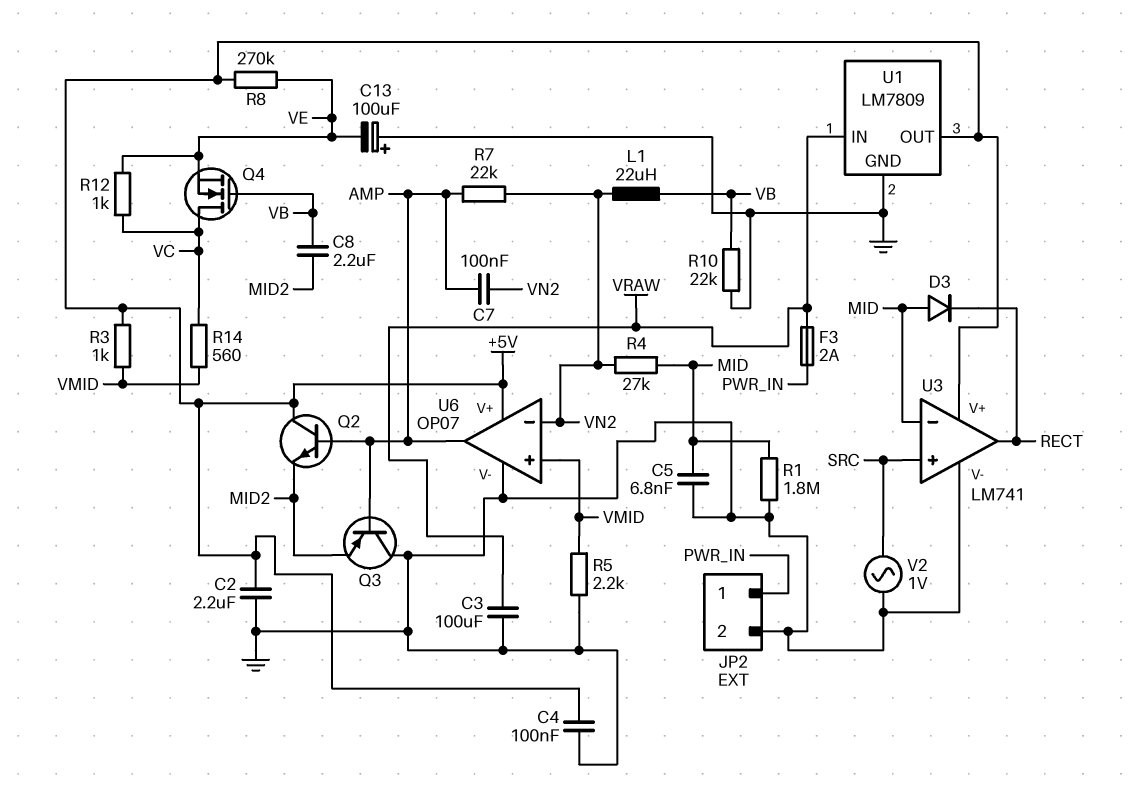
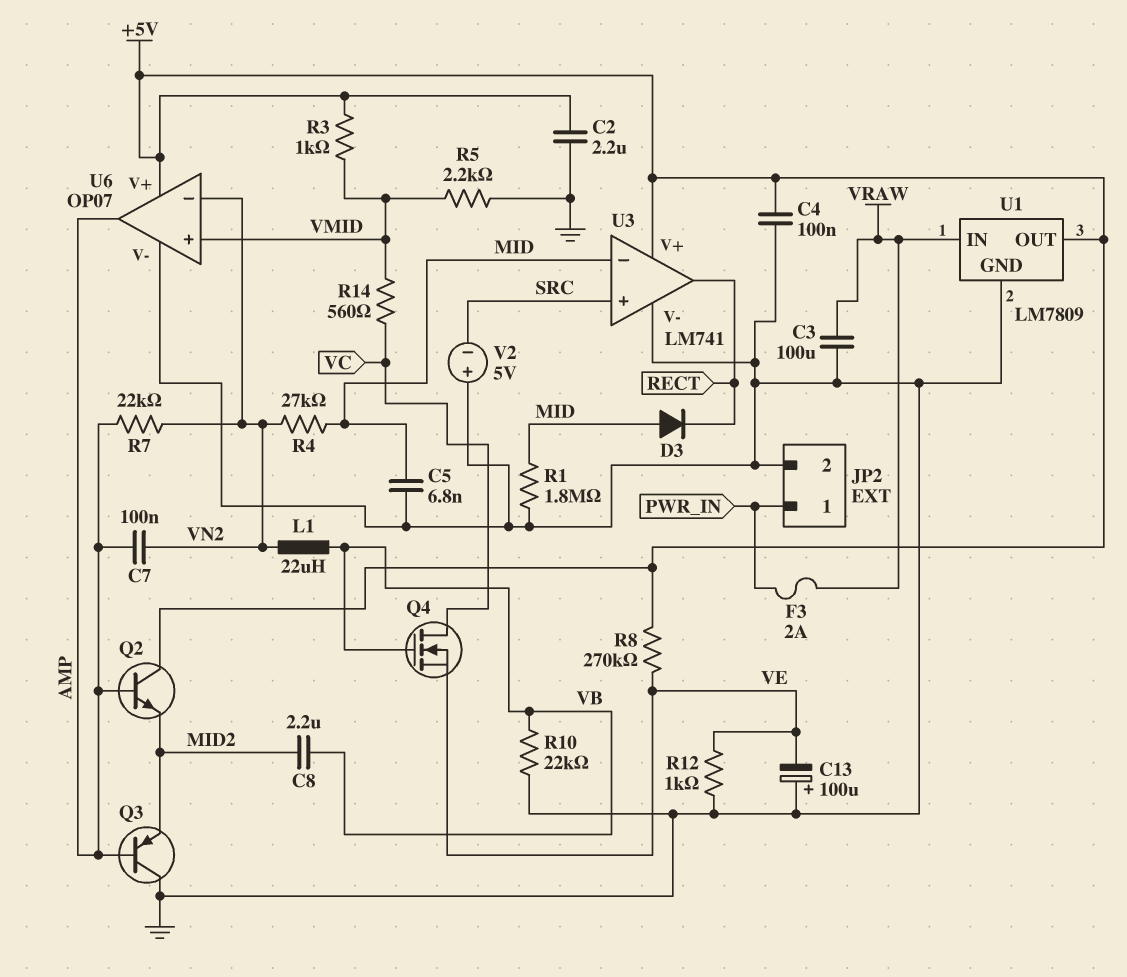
R12: 1k (VC, VE) -> 1k (GND, VE)
V2: AC 1V (GND, SRC) -> 5V (plus GND, minus SRC)

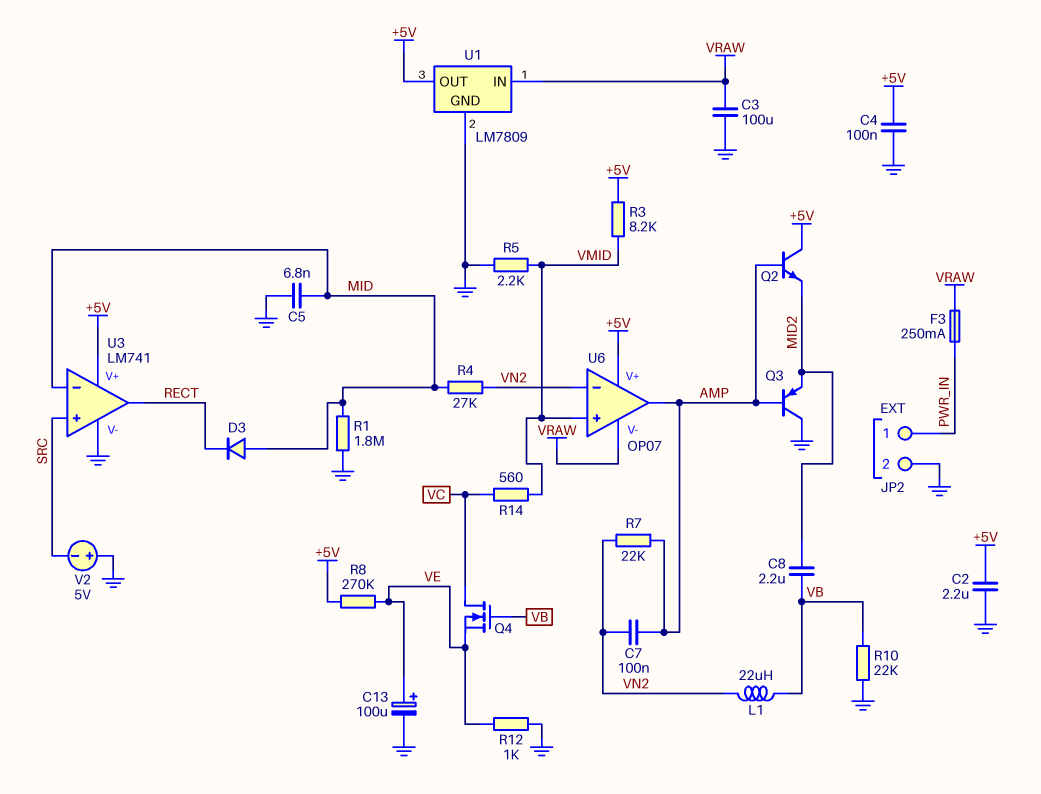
C13: 100uF (plus GND, minus VE) -> 100uF (plus VE, minus GND)
F3: 2A (PWR_IN, VRAW) -> 250mA (PWR_IN, VRAW)
R3: 1k (+5V, VMID) -> 8.2k (+5V, VMID)
U6 pin V-: GND -> VRAW

